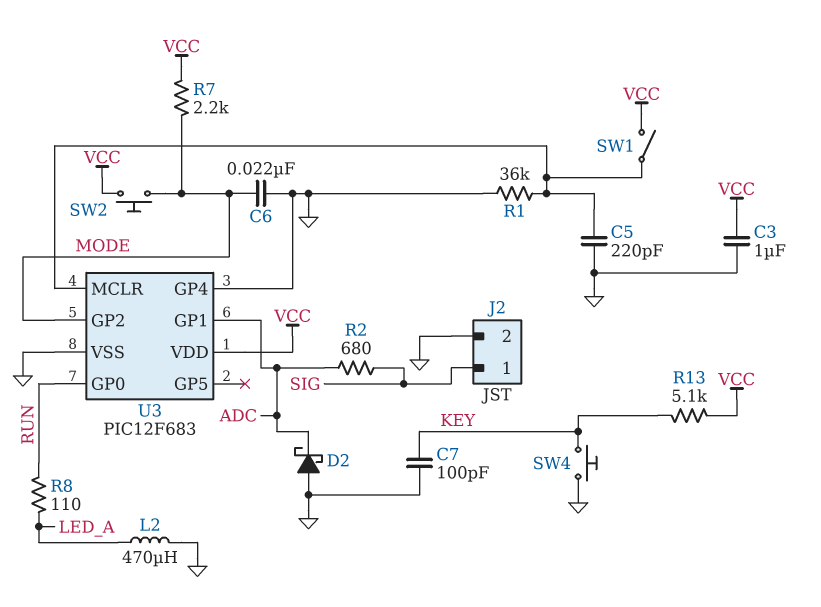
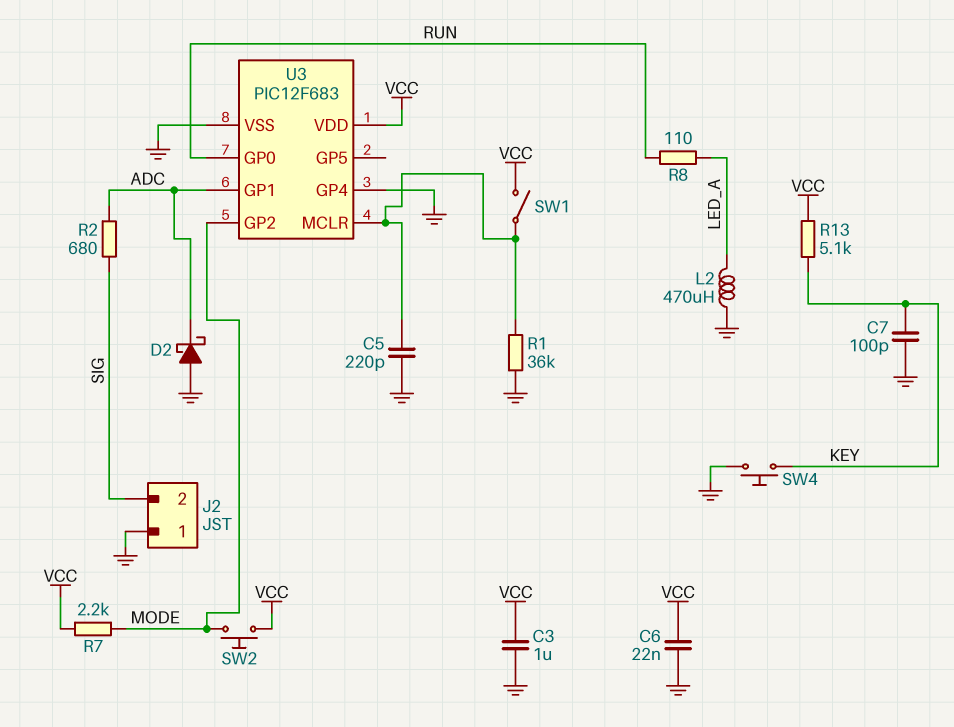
C6: 22nF (GND, MODE) -> 22nF (GND, VCC)
J2 pin 1: SIG -> GND
J2 pin 2: GND -> SIG

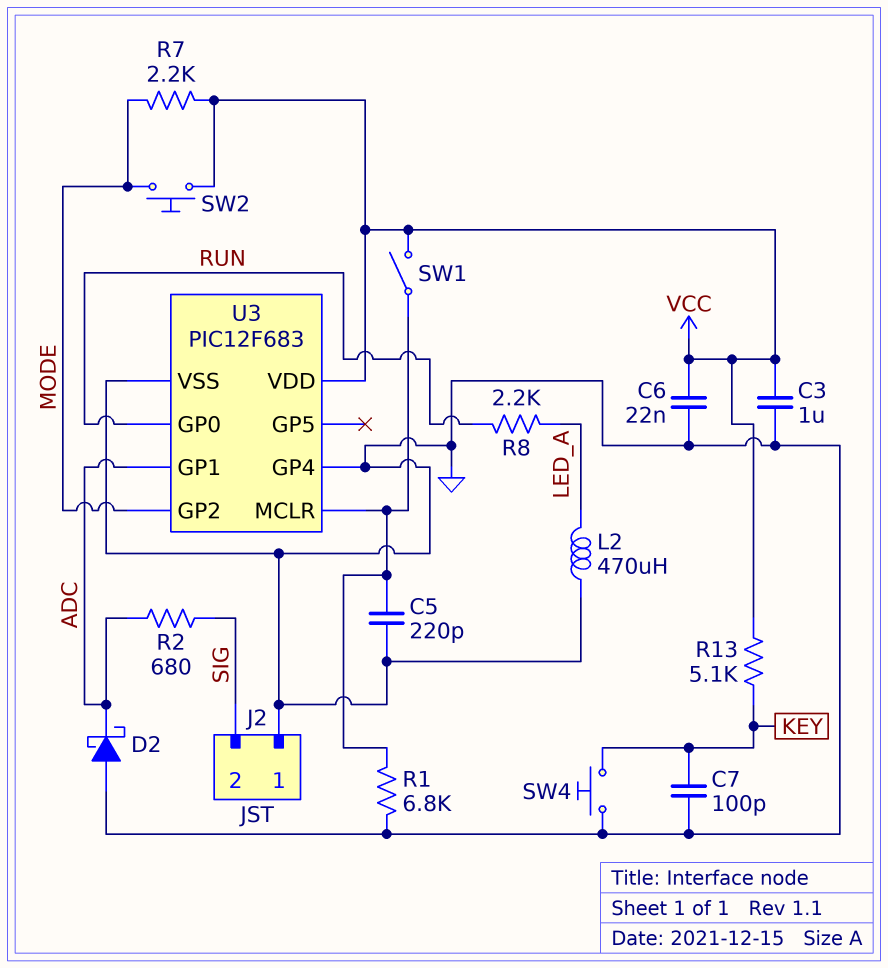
R1: 36k (GND, U3/MCLR) -> 6.8k (GND, U3/MCLR)
R8: 110 (LED_A, RUN) -> 2.2k (LED_A, RUN)

